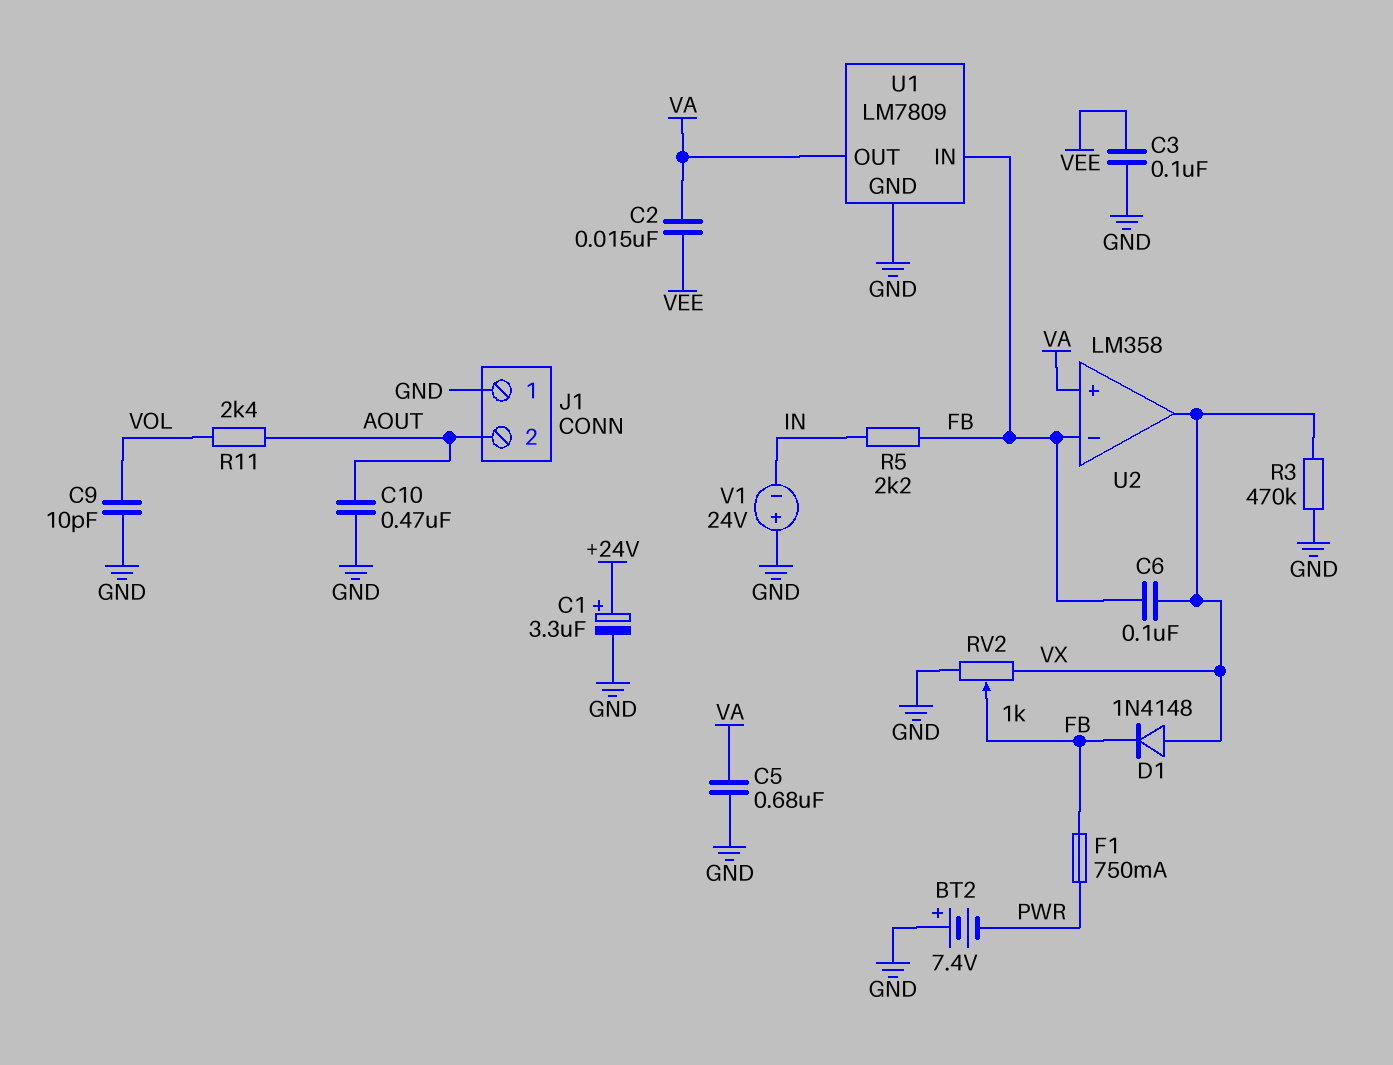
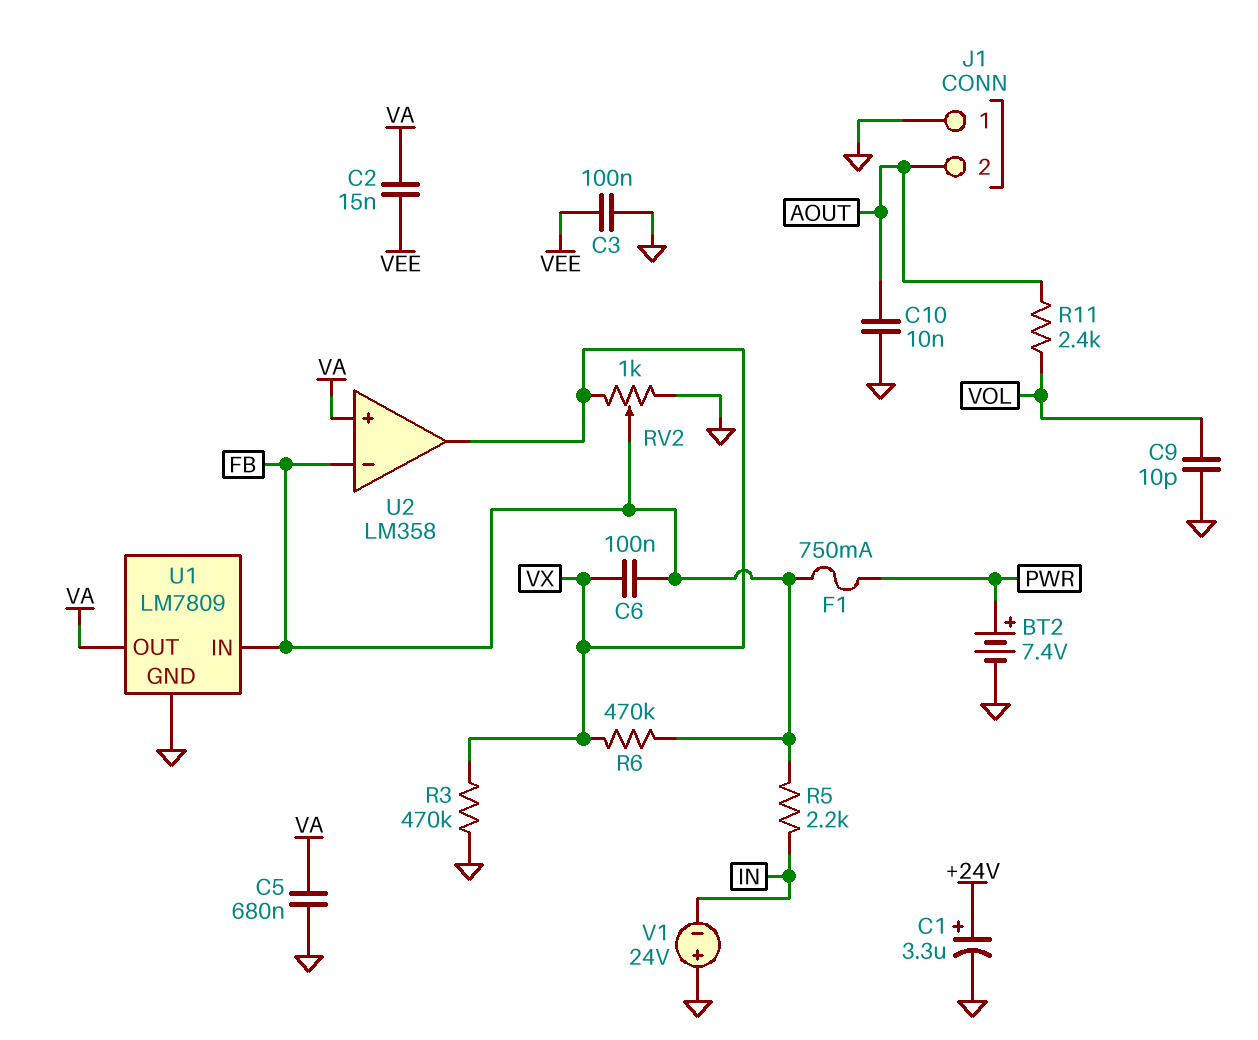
BT2: 7.4V (plus GND, minus PWR) -> 7.4V (plus PWR, minus GND)
C10: 470nF (AOUT, GND) -> 10nF (AOUT, GND)
D1: diode 1N4148 (A VX, K FB) -> none
R6: none -> 470k (FB, VX)

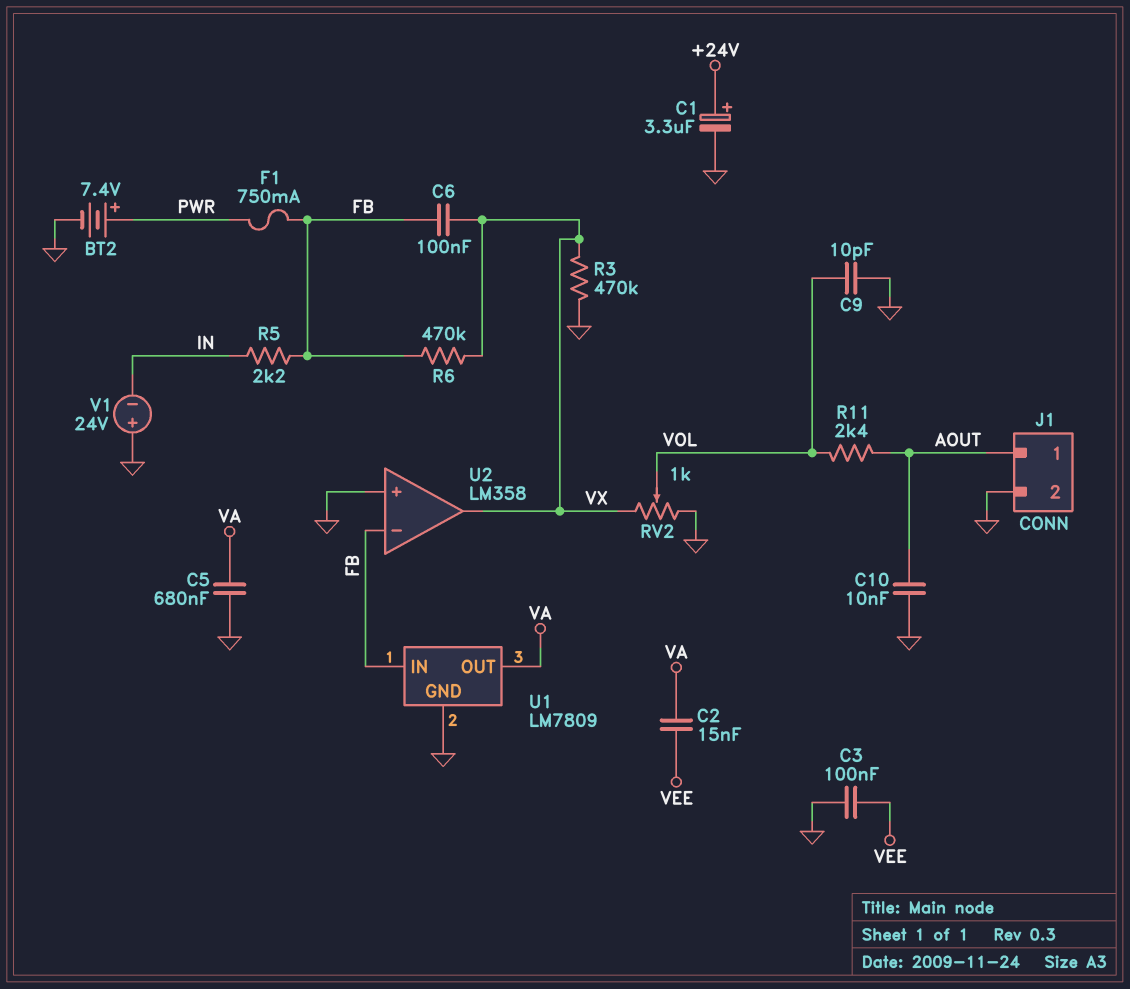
J1 pin 1: GND -> AOUT
J1 pin 2: AOUT -> GND
RV2: 1k (GND, VX, wiper FB) -> 1k (GND, VX, wiper VOL)
U2 pin in+: VA -> GND

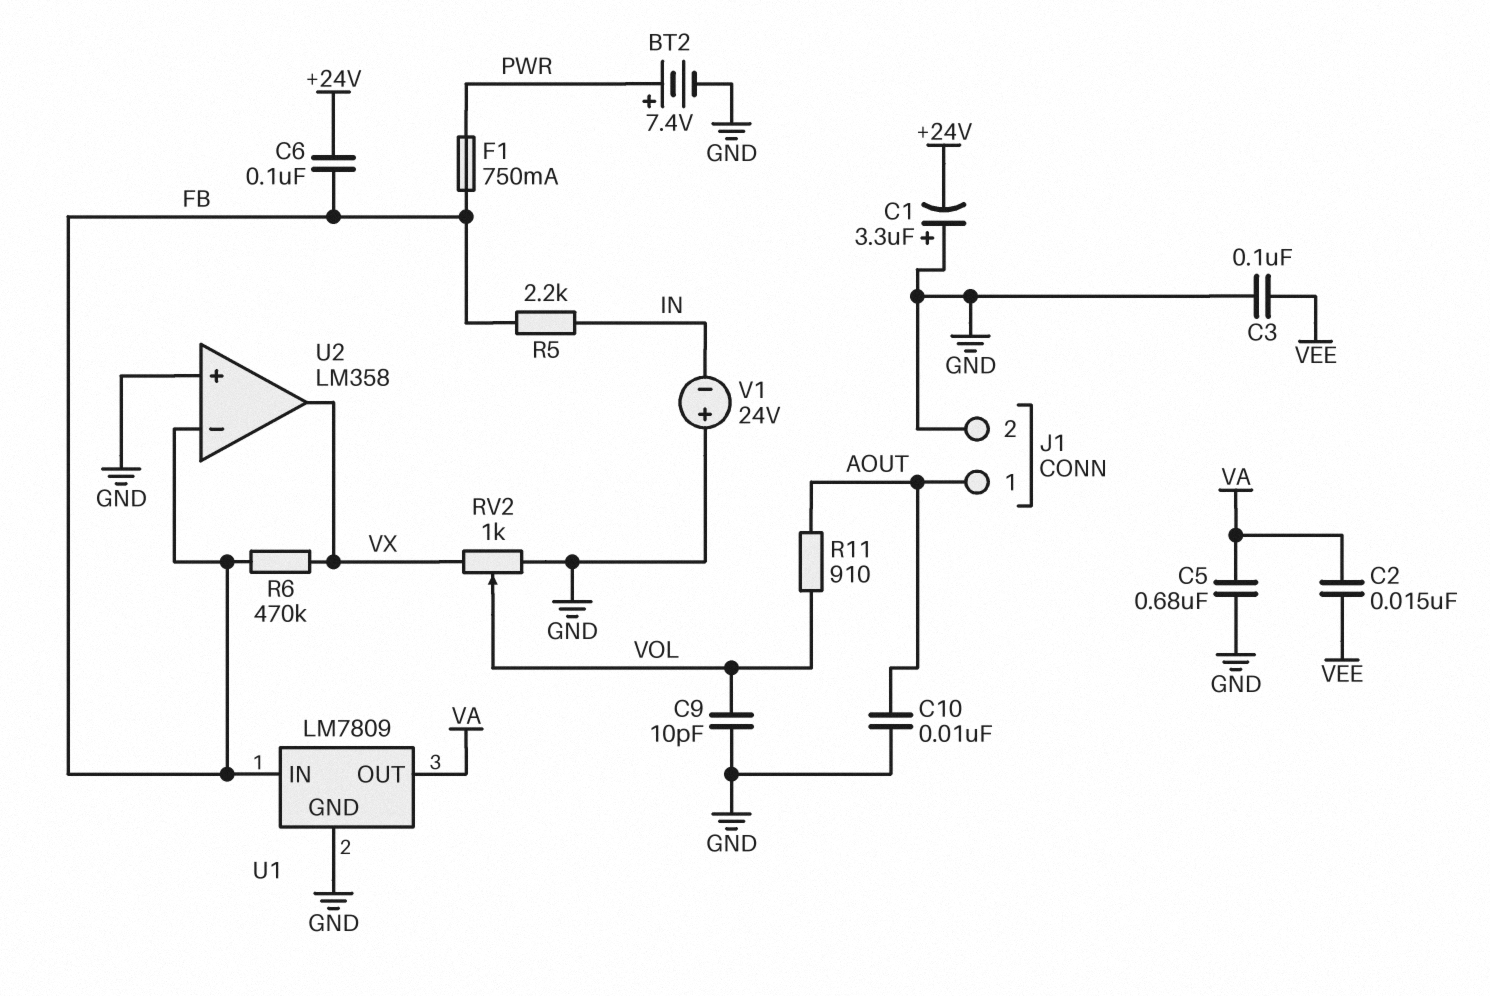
C1: 3.3uF (plus +24V, minus GND) -> 3.3uF (plus GND, minus +24V)
C6: 100nF (FB, VX) -> 100nF (+24V, FB)
R3: 470k (GND, VX) -> none
R11: 2.4k (AOUT, VOL) -> 910 (AOUT, VOL)

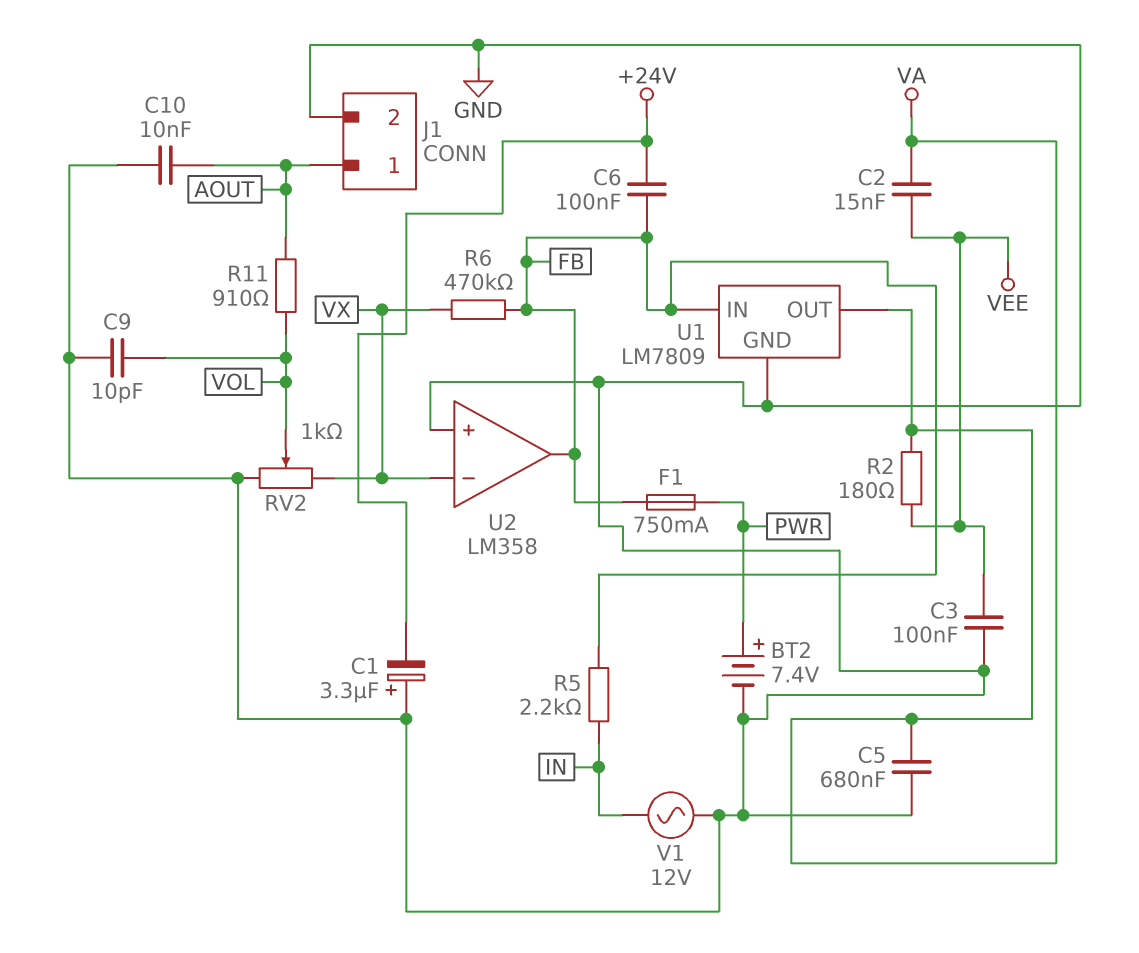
R2: none -> 180 (VA, VEE)
U2 pin in-: FB -> VX
U2 pin out: VX -> FB
V1: 24V (plus GND, minus IN) -> AC 12V (GND, IN)

